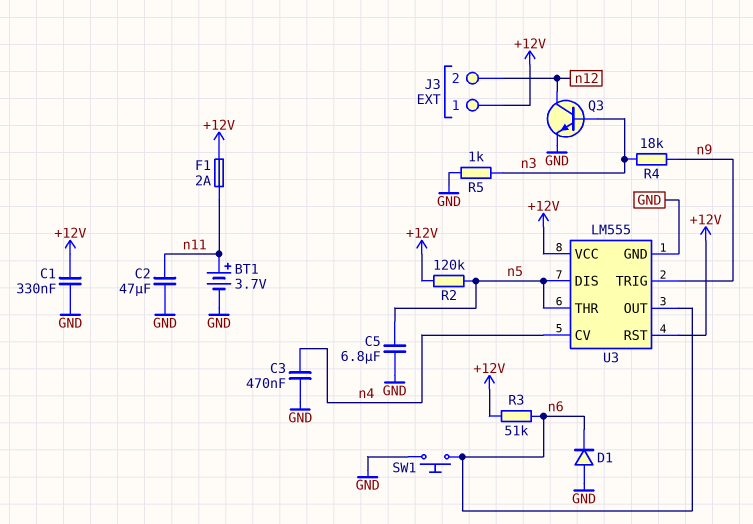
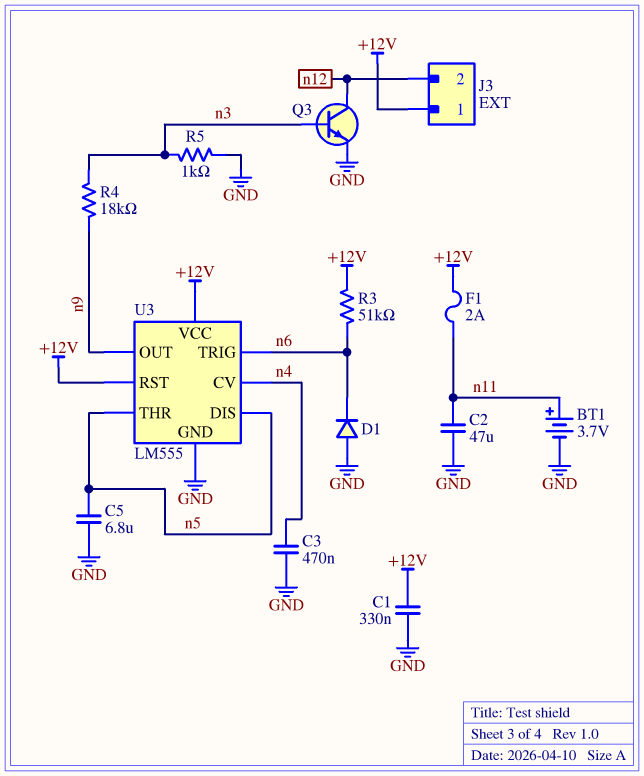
R2: 120k (+12V, n5) -> none
SW1: button (GND, n6) -> none
U3 pin OUT: n6 -> n9
U3 pin TRIG: n9 -> n6

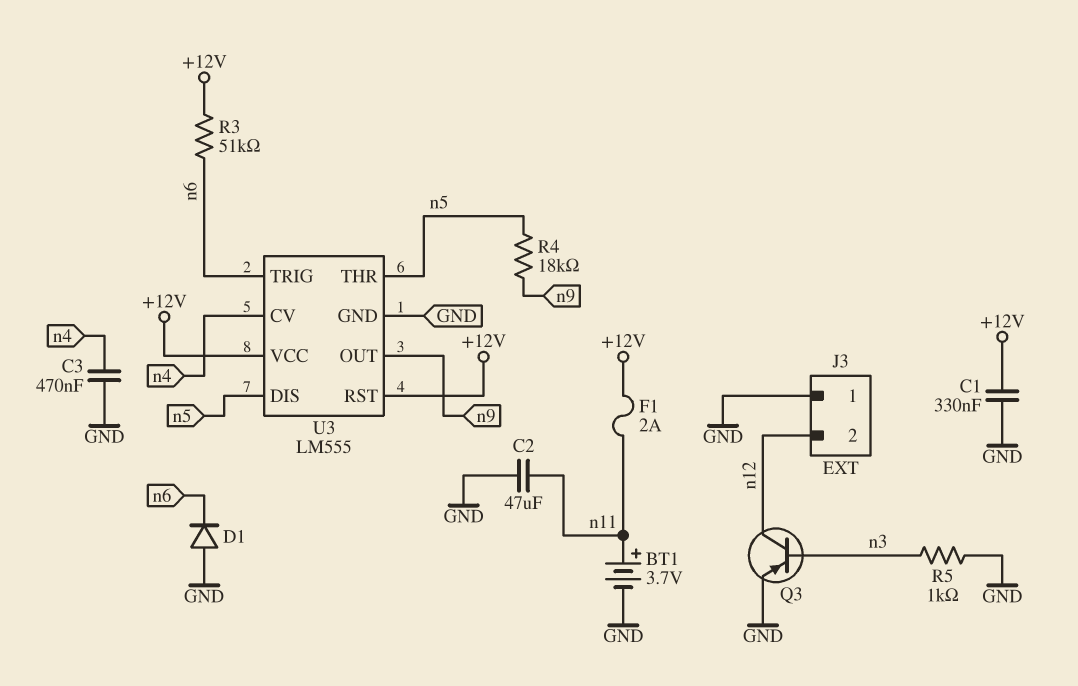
C5: 6.8uF (GND, n5) -> none
J3 pin 1: +12V -> GND
Q3: NPN (B n3, C n12, E GND) -> PNP (B n3, C n12, E GND)
R4: 18k (n3, n9) -> 18k (n5, n9)

